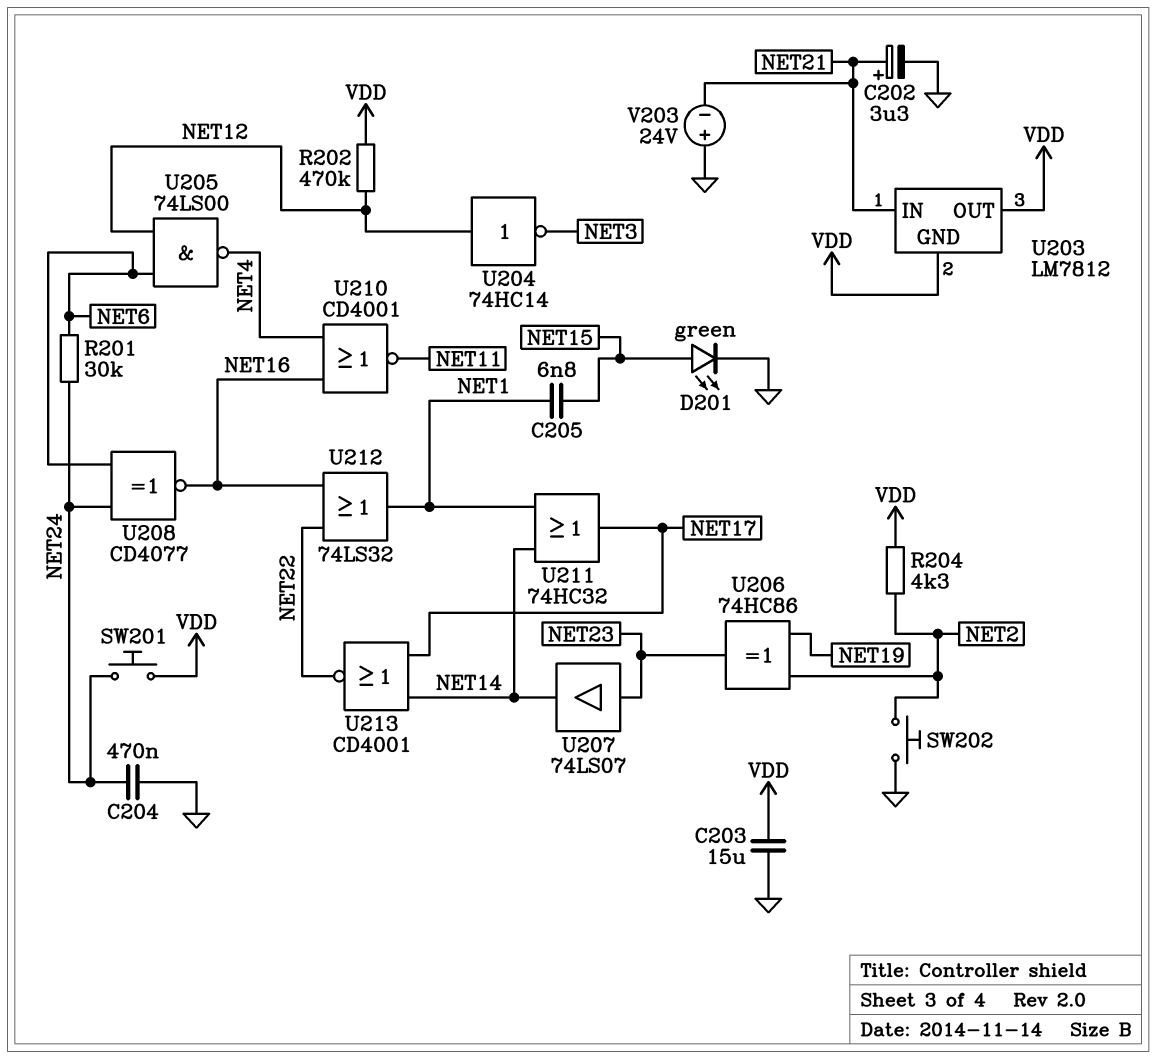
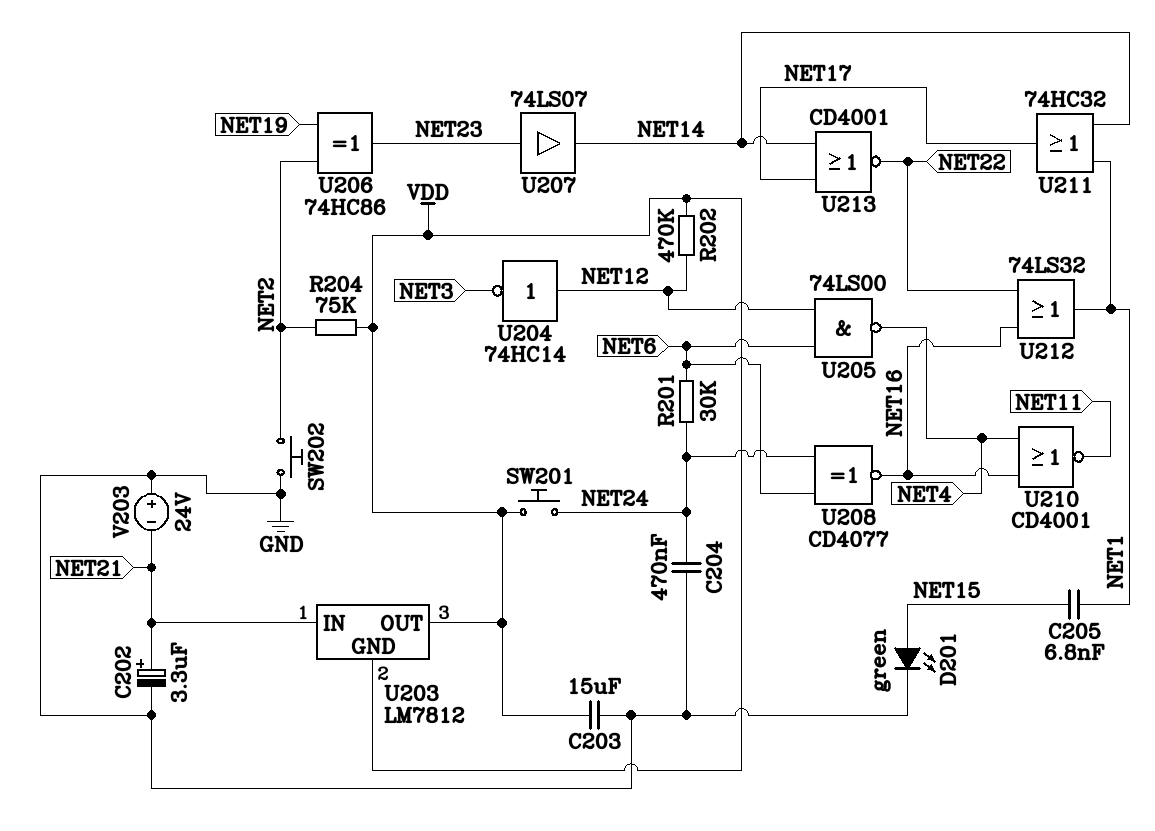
R204: 4.3k (NET2, VDD) -> 75k (NET2, VDD)

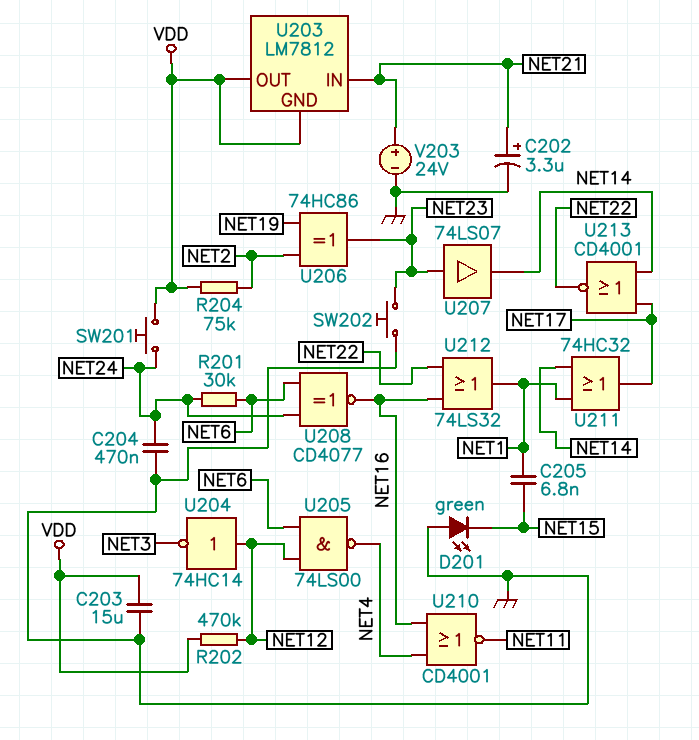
D201: LED green (A NET15, K GND) -> LED green (A GND, K NET15)
SW202: button (GND, NET2) -> button (GND, NET23)
V203: 24V (plus GND, minus NET21) -> 24V (plus NET21, minus GND)

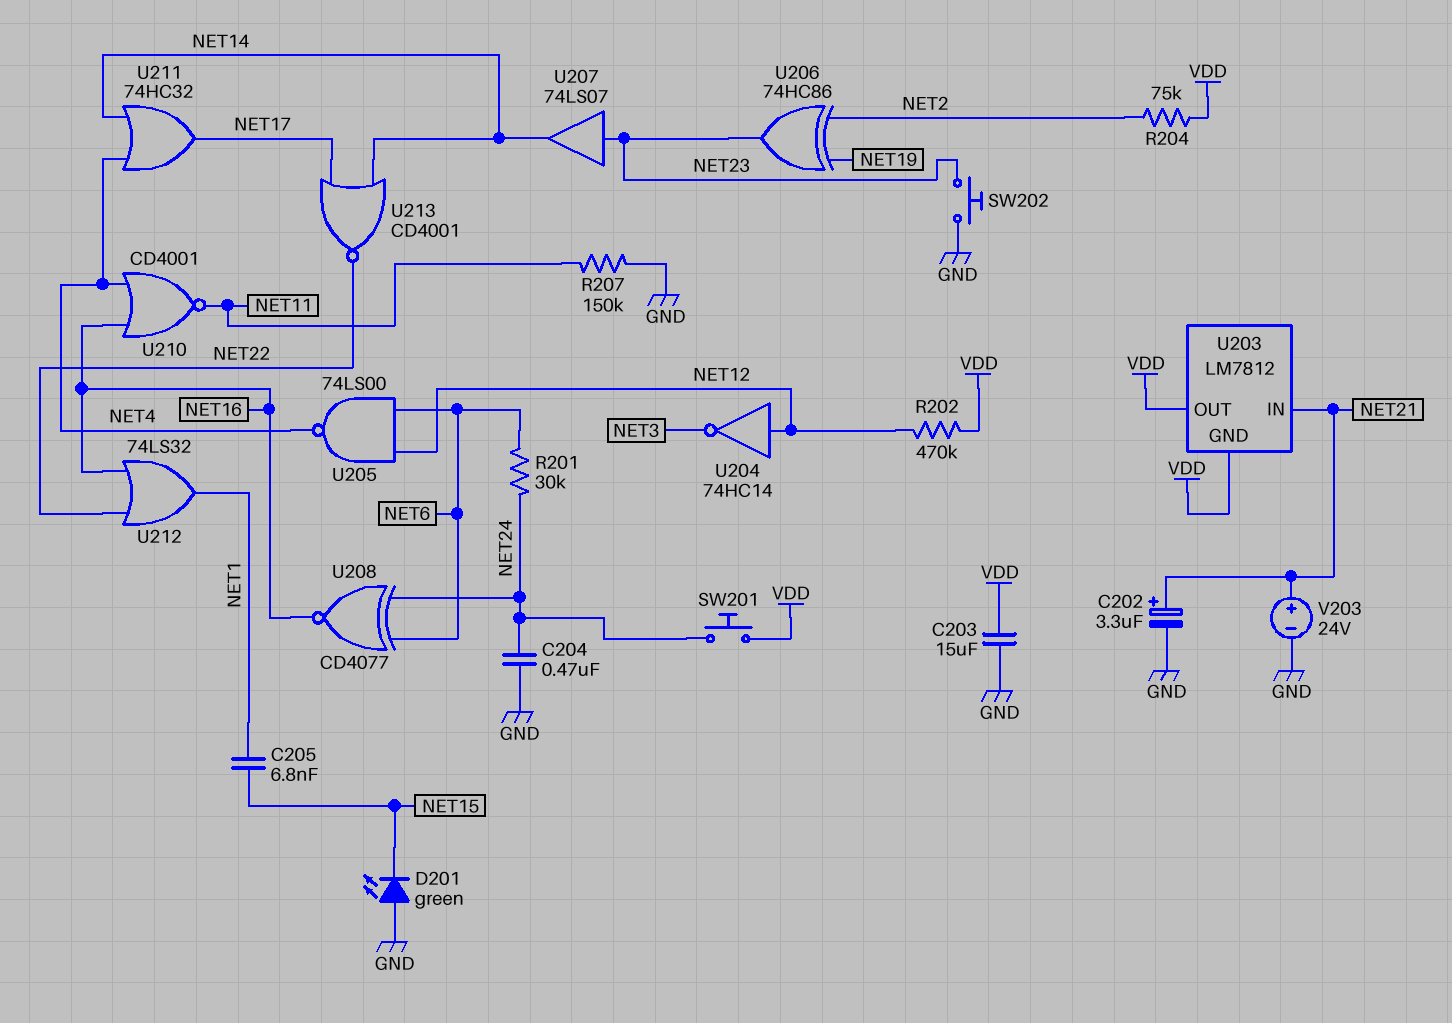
R207: none -> 150k (GND, NET11)
U211: OR 74HC32 (in NET1, in NET14, out NET17) -> OR 74HC32 (in NET4, in NET14, out NET17)

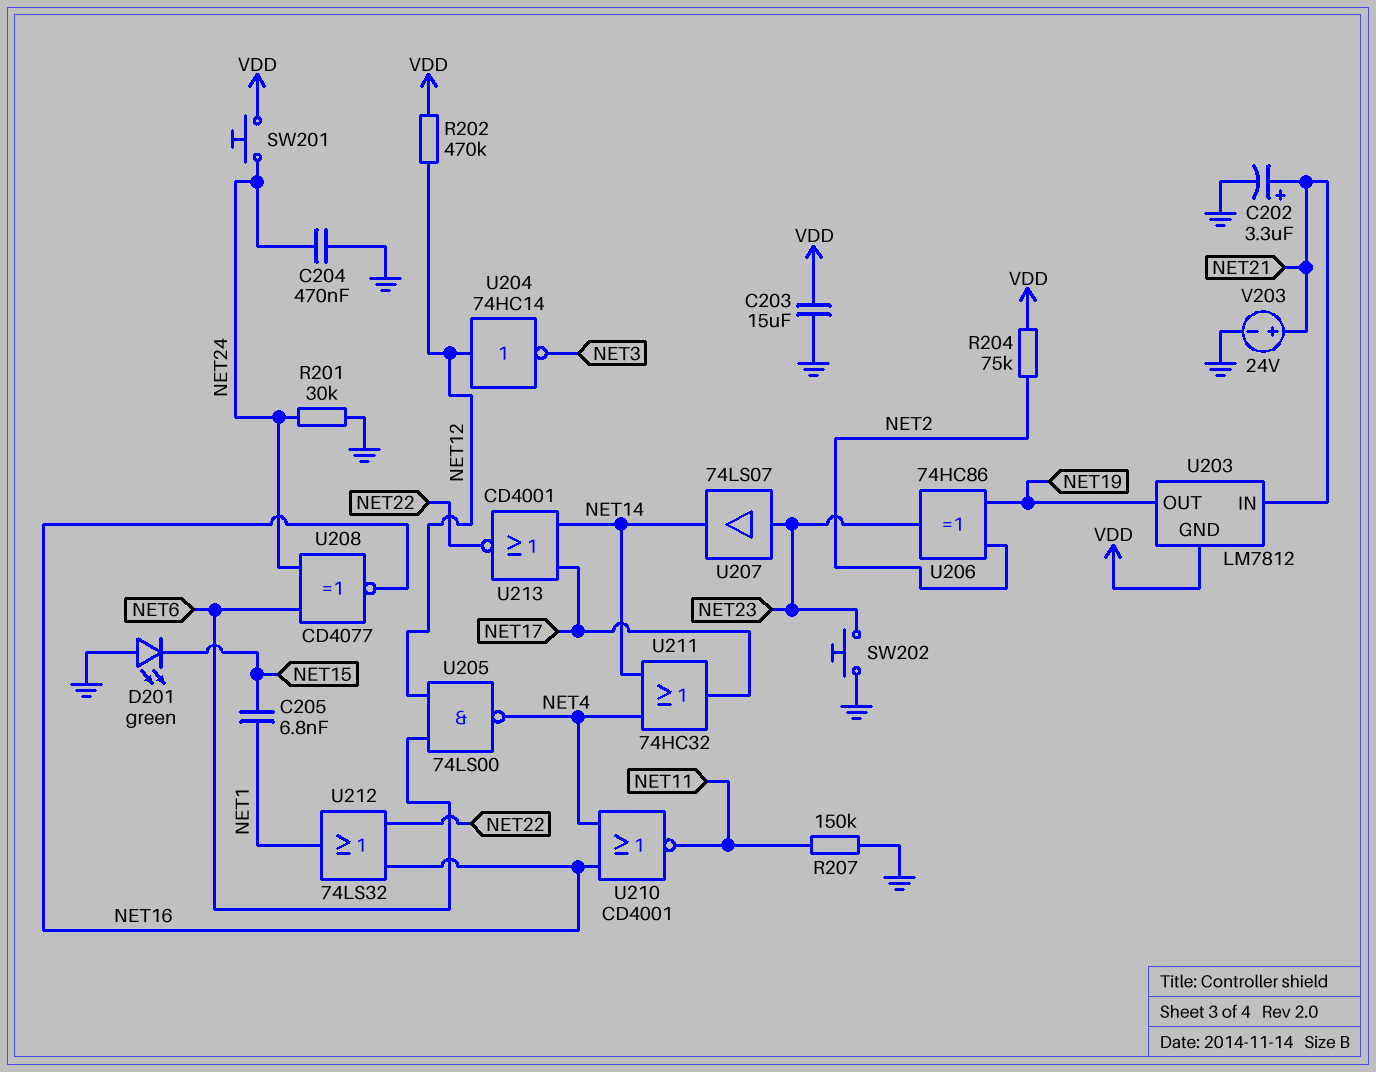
R201: 30k (NET6, NET24) -> 30k (GND, NET24)
U203 pin OUT: VDD -> NET19

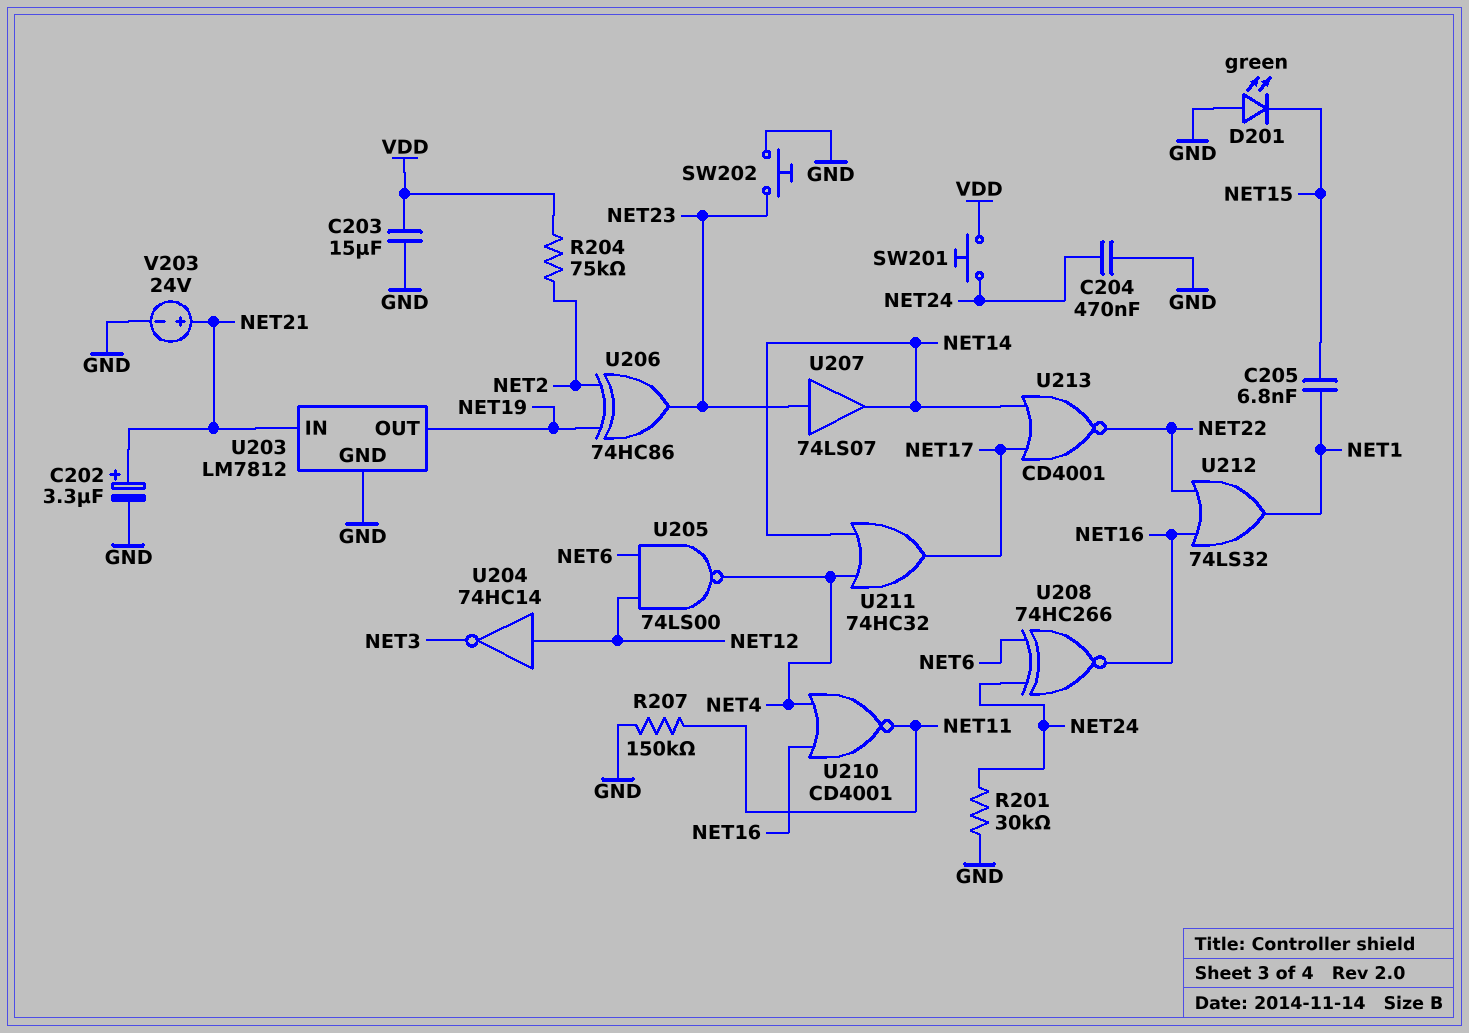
R202: 470k (NET12, VDD) -> none
U203 pin GND: VDD -> GND
U208: XNOR CD4077 (in NET6, in NET24, out NET16) -> XNOR 74HC266 (in NET6, in NET24, out NET16)

